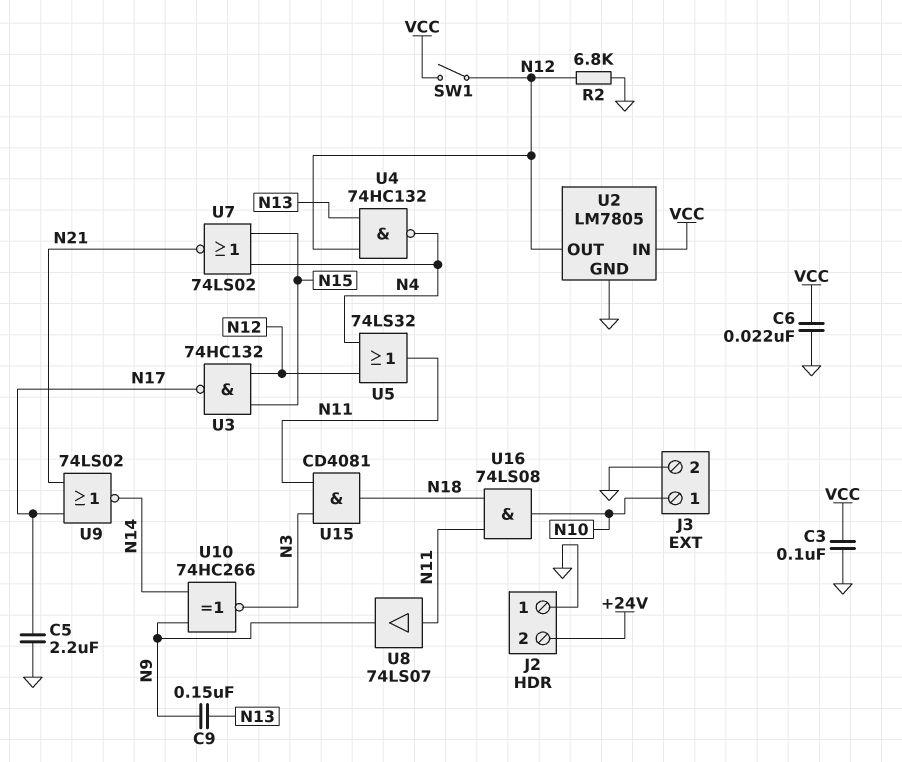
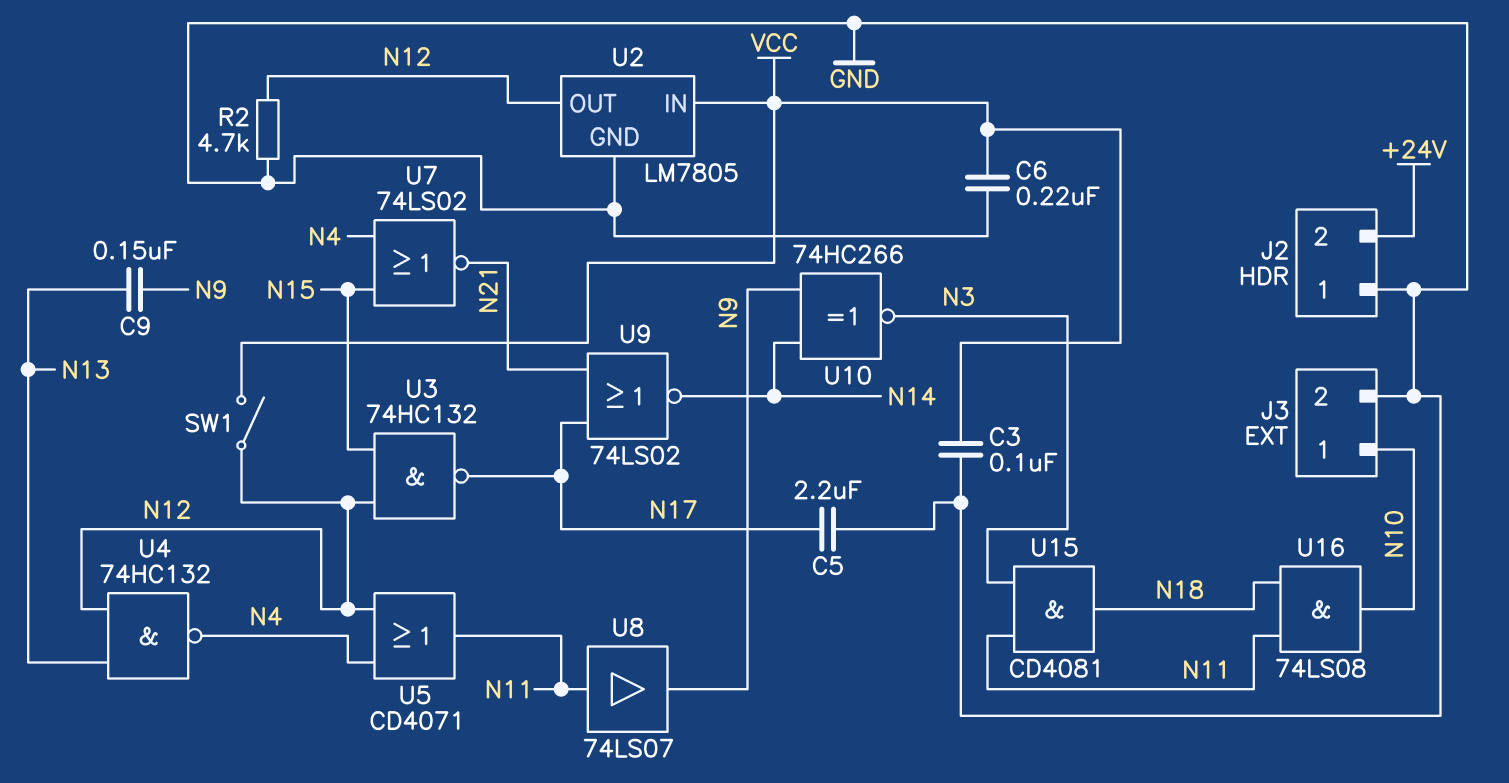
C6: 22nF (GND, VCC) -> 220nF (GND, VCC)
R2: 6.8k (GND, N12) -> 4.7k (GND, N12)
U5: OR 74LS32 (in N4, in N12, out N11) -> OR CD4071 (in N4, in N12, out N11)

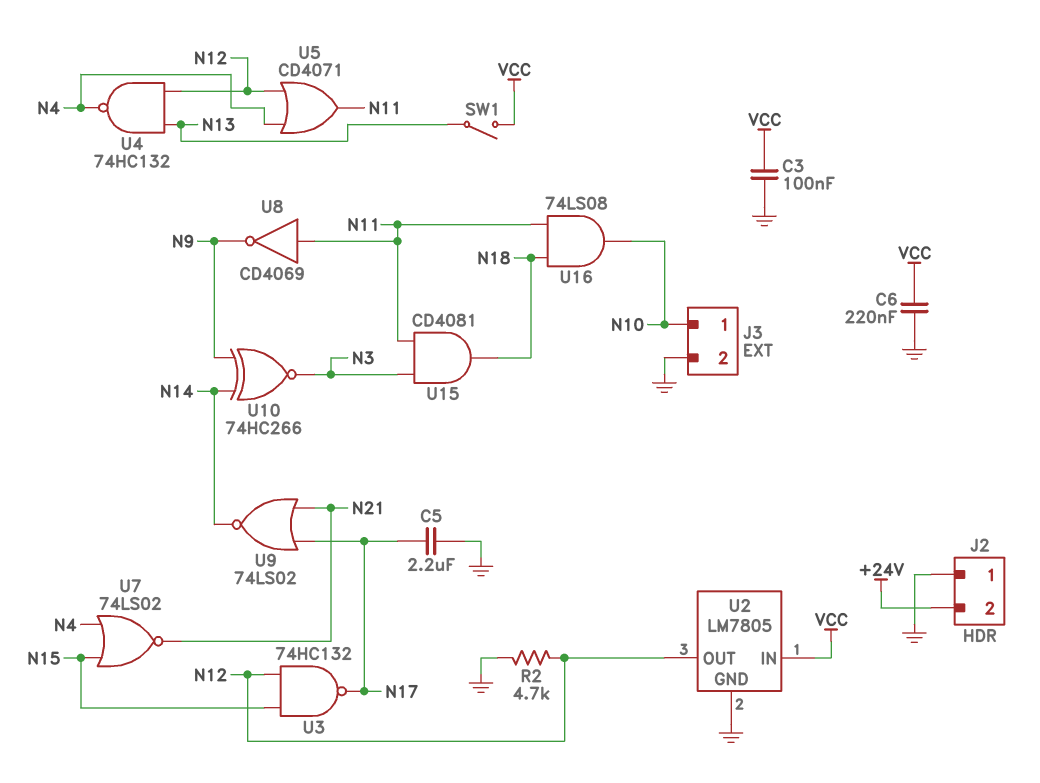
C9: 150nF (N9, N13) -> none
SW1: switch (N12, VCC) -> switch (N13, VCC)
U8: buffer 74LS07 (in N11, out N9) -> NOT CD4069 (in N11, out N9)

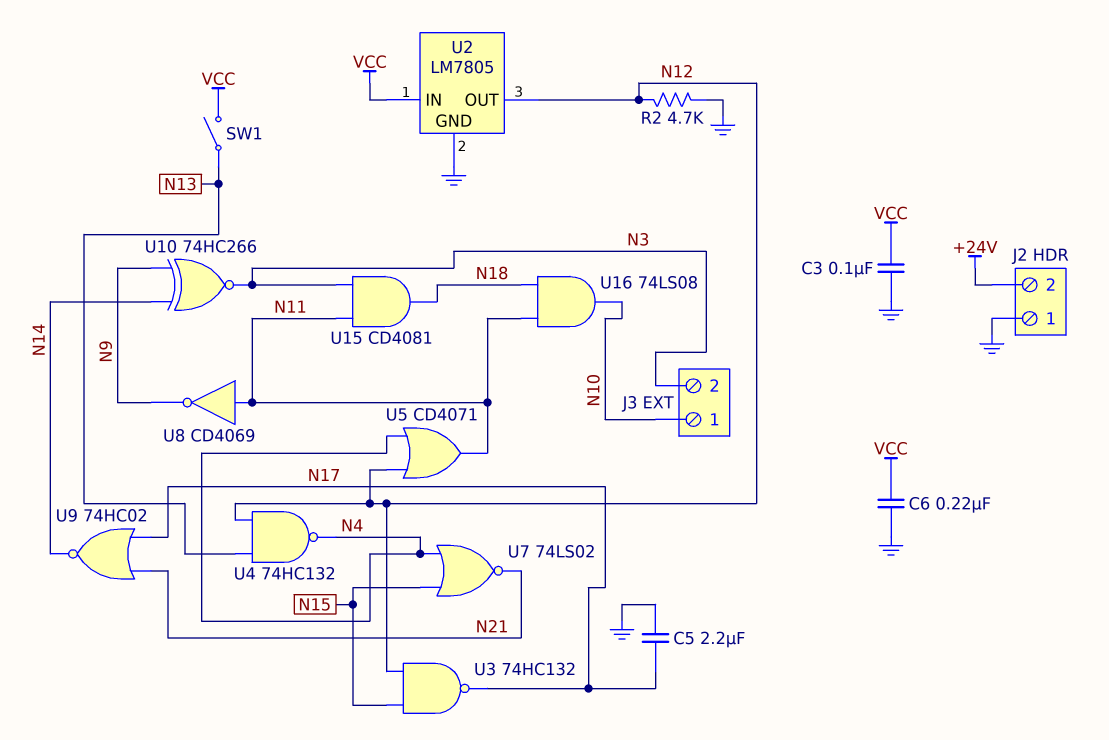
J3 pin 2: GND -> N3
U9: NOR 74LS02 (in N17, in N21, out N14) -> NOR 74HC02 (in N17, in N21, out N14)

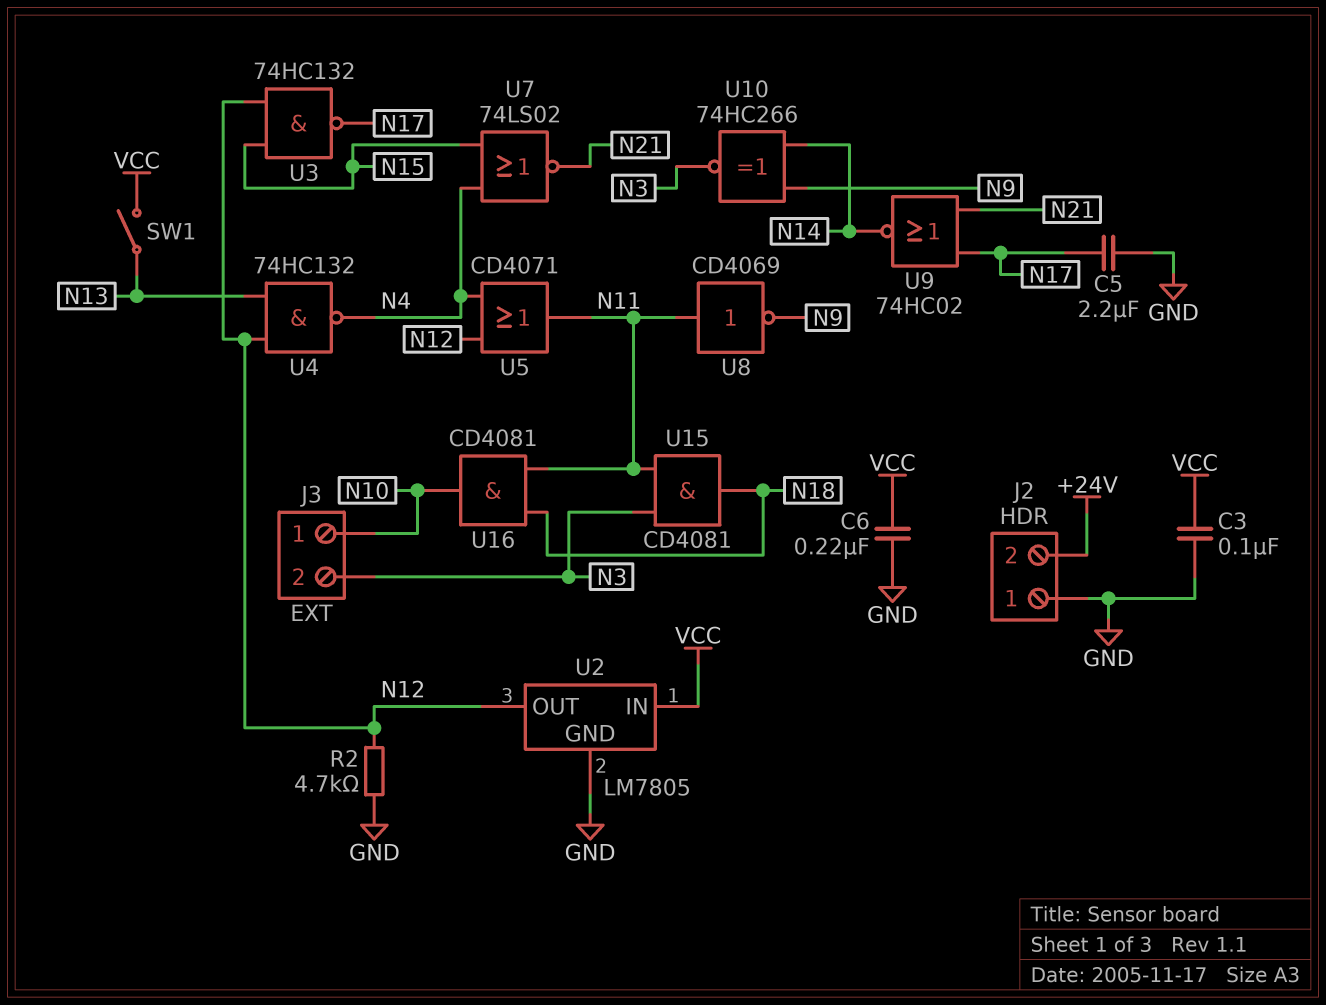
U16: AND 74LS08 (in N11, in N18, out N10) -> AND CD4081 (in N11, in N18, out N10)

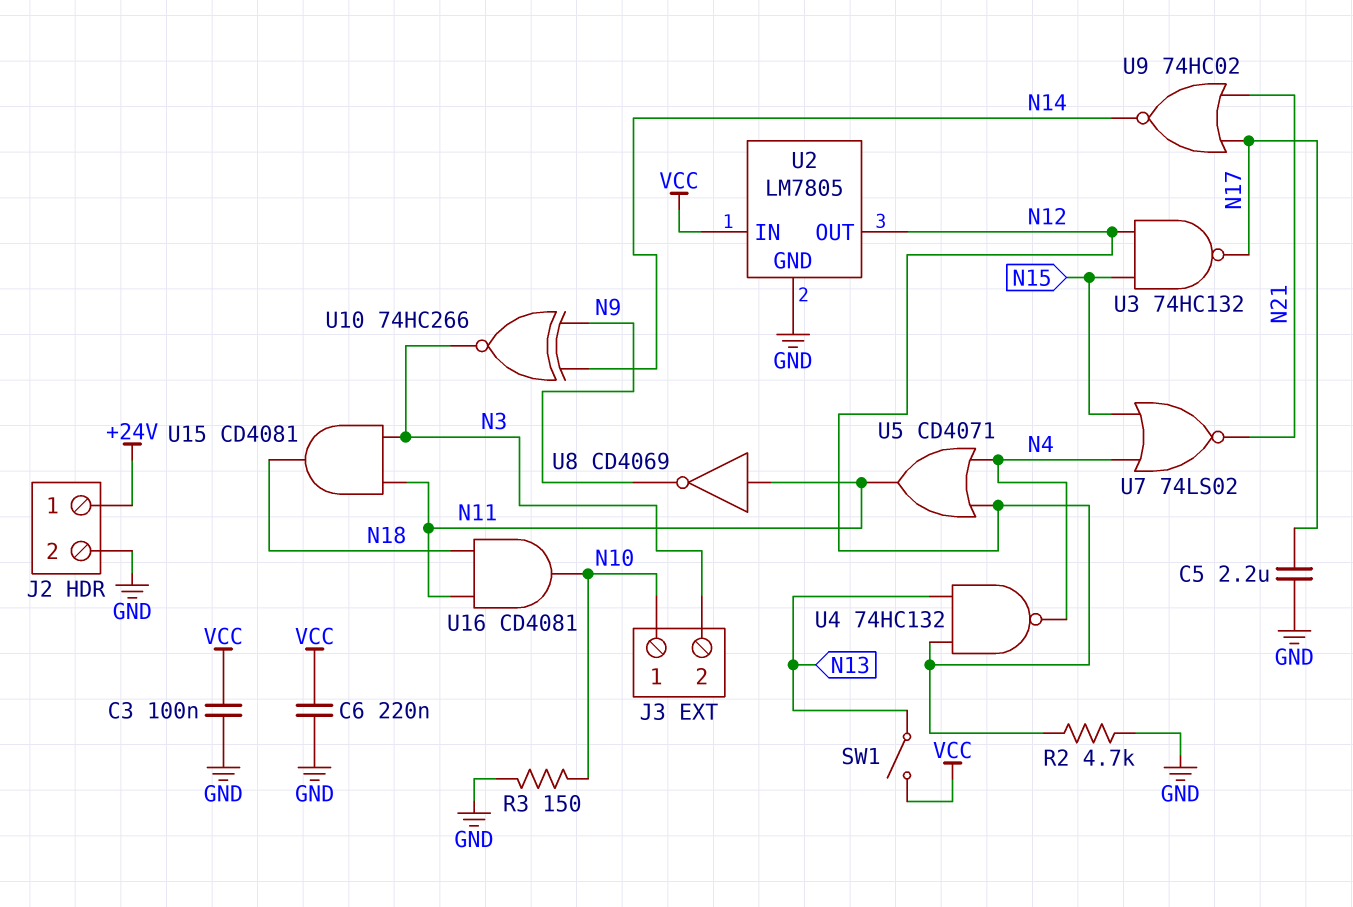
J2 pin 1: GND -> +24V
J2 pin 2: +24V -> GND
R3: none -> 150 (GND, N10)

